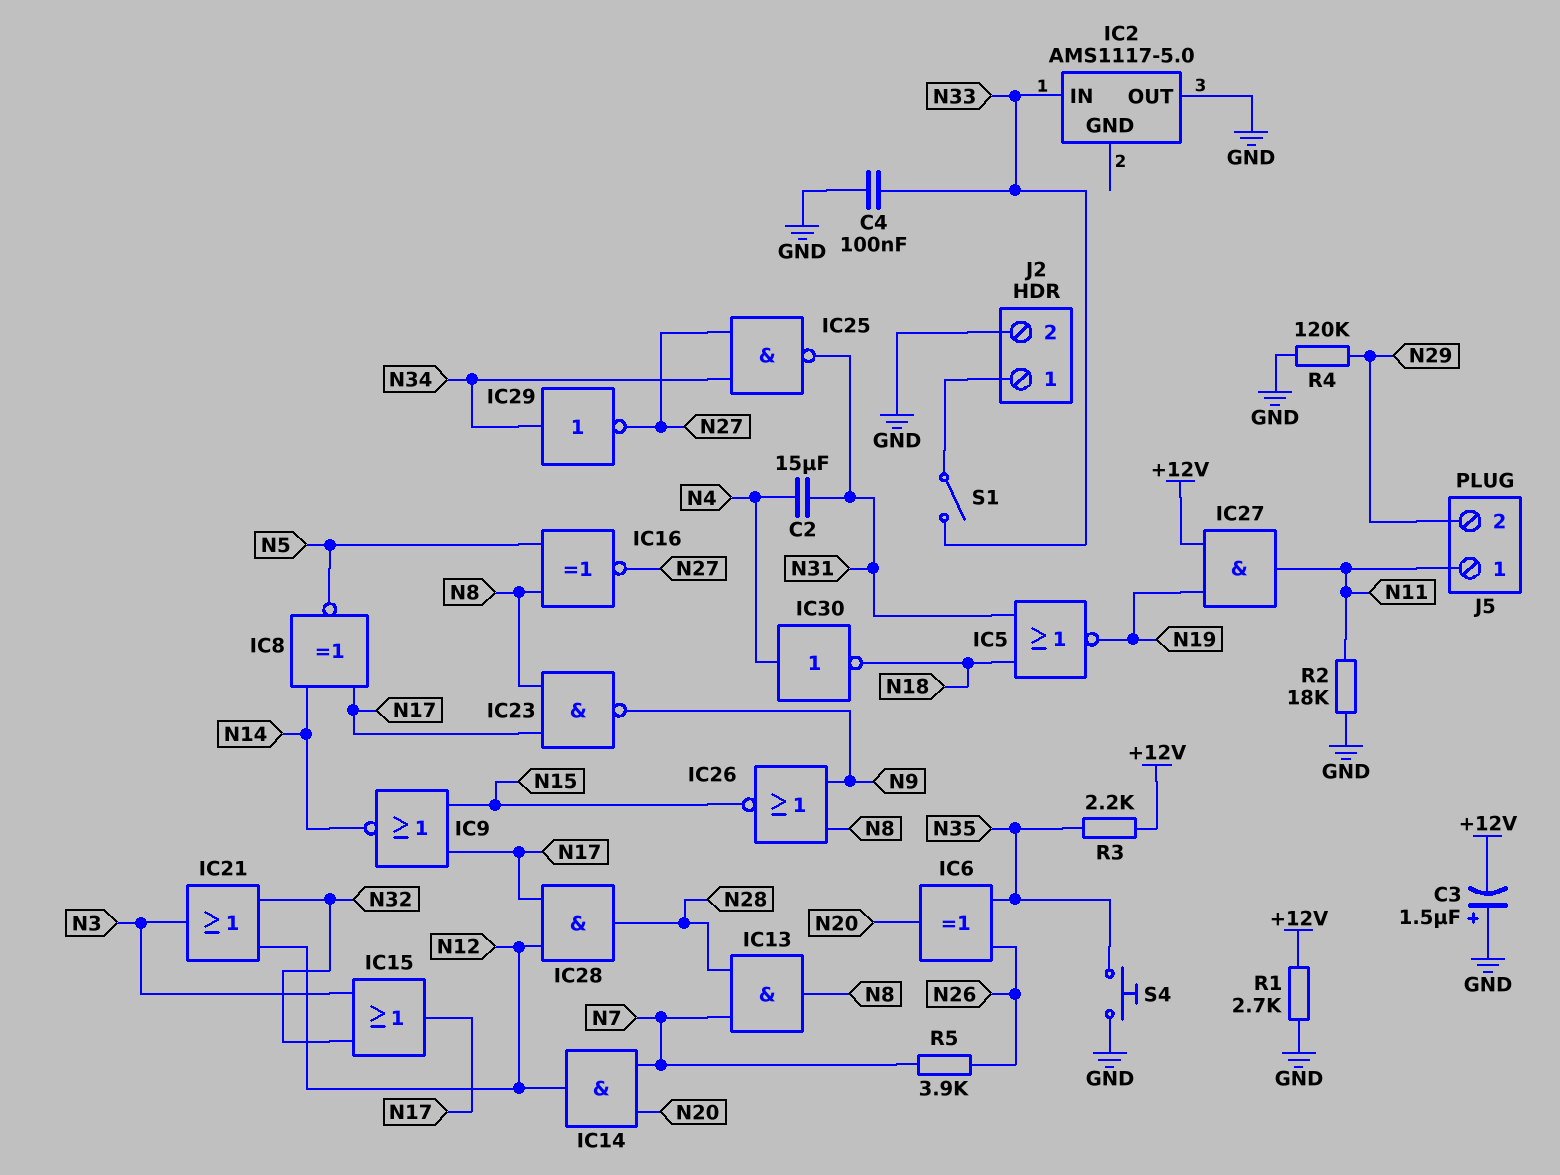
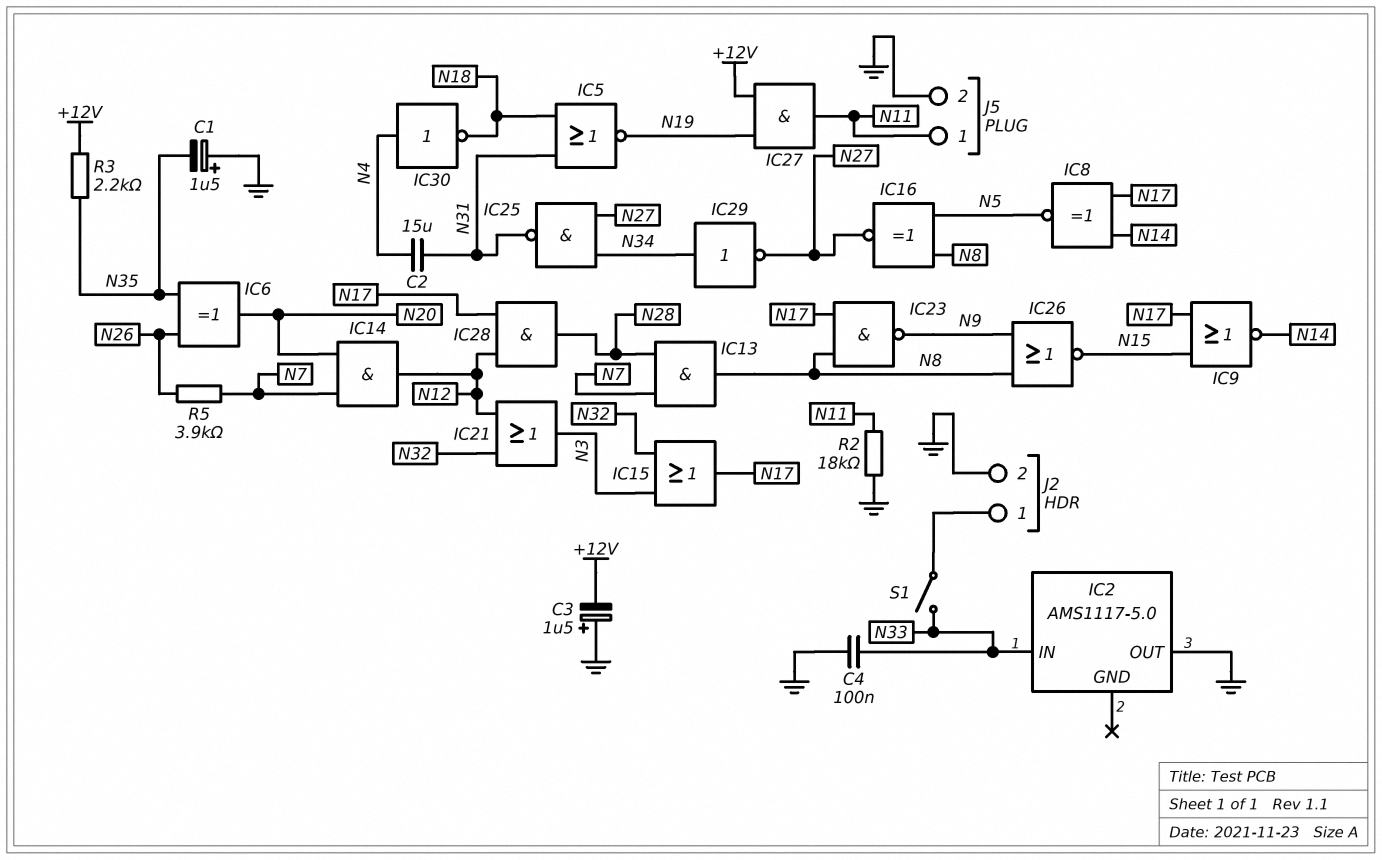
C1: none -> 1.5uF (plus GND, minus N35)
J5 pin 2: N29 -> GND
R1: 2.7k (+12V, GND) -> none
R4: 120k (GND, N29) -> none
S4: button (GND, N35) -> none

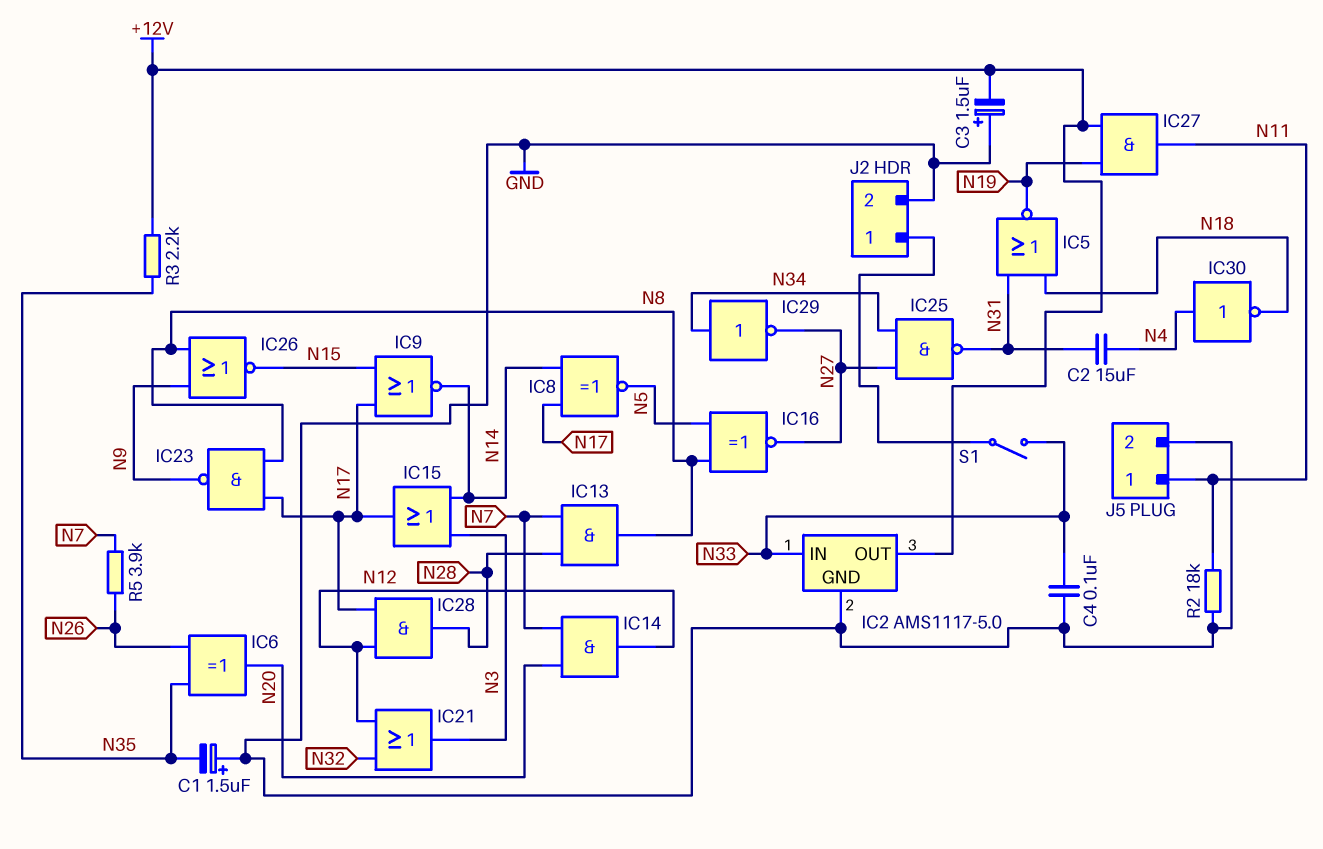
IC2 pin GND: none -> GND
IC2 pin OUT: GND -> +12V
IC15: OR (in N3, in N32, out N17) -> OR (in N3, in N14, out N17)

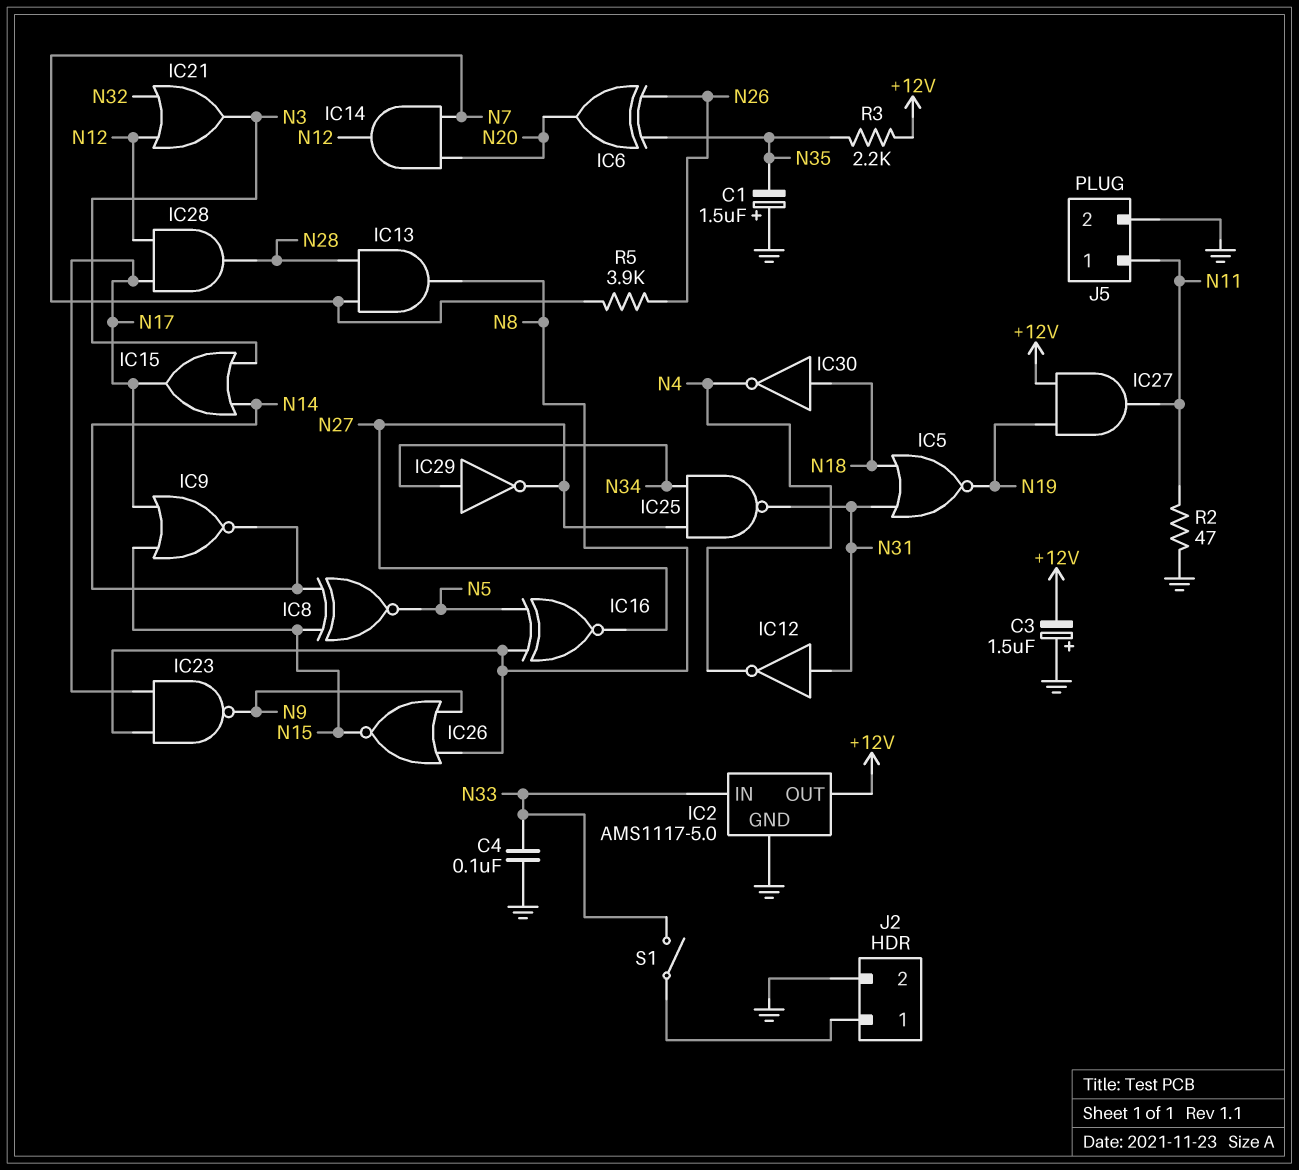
C2: 15uF (N4, N31) -> none
IC8: XNOR (in N14, in N17, out N5) -> XNOR (in N14, in N15, out N5)
IC12: none -> NOT (in N31, out N4)
IC30: NOT (in N4, out N18) -> NOT (in N18, out N4)
R2: 18k (GND, N11) -> 47 (GND, N11)

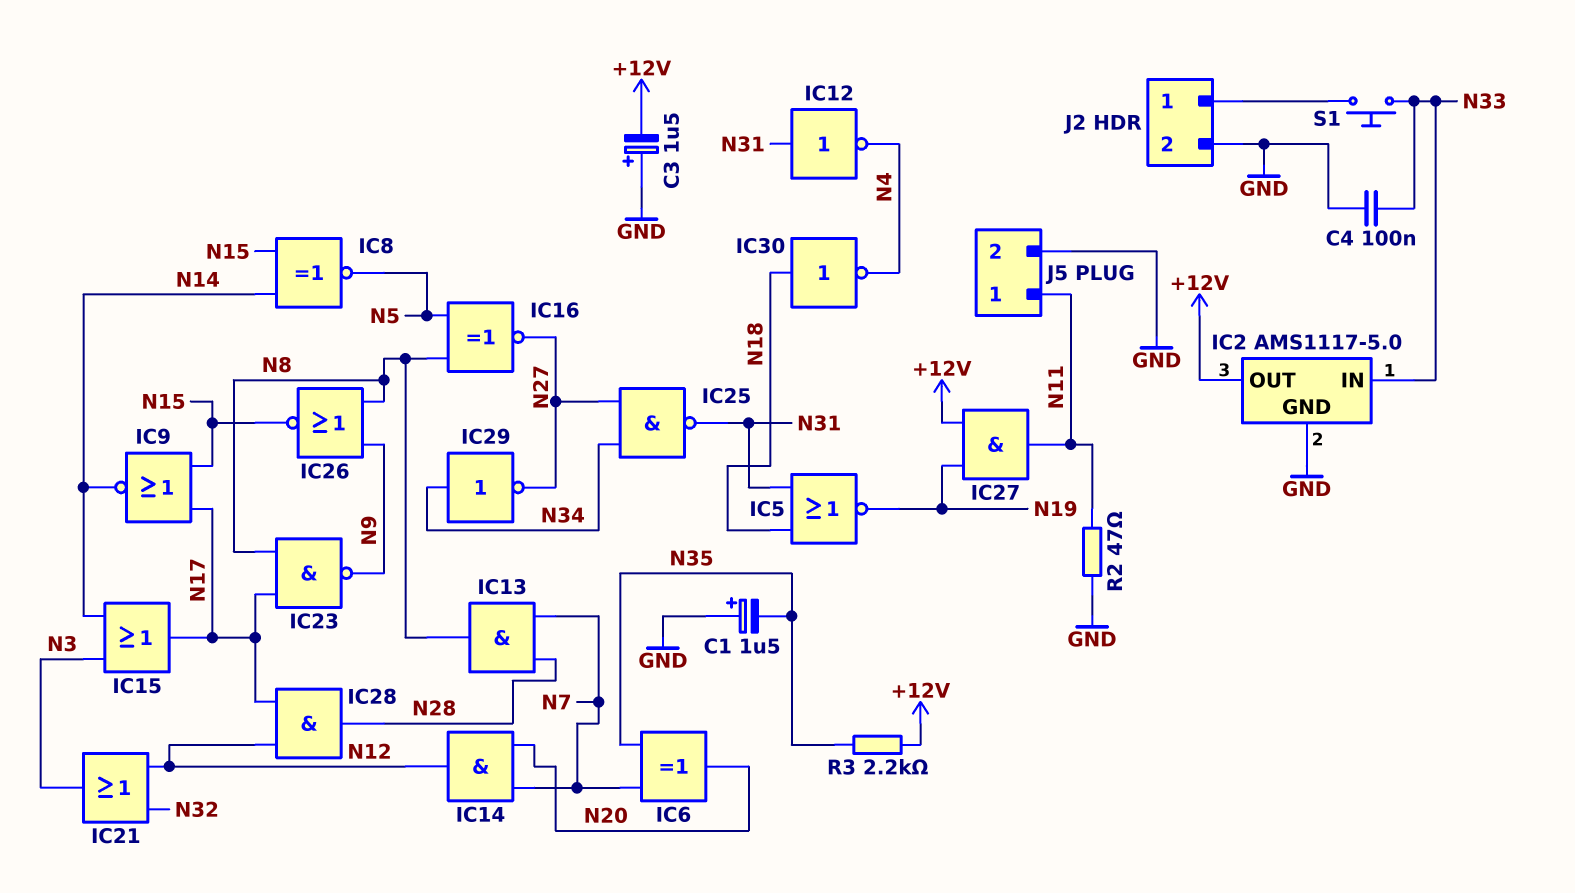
IC6: XOR (in N26, in N35, out N20) -> XOR (in N7, in N35, out N20)
R5: 3.9k (N7, N26) -> none
S1: switch (J2/1, N33) -> button (J2/1, N33)

